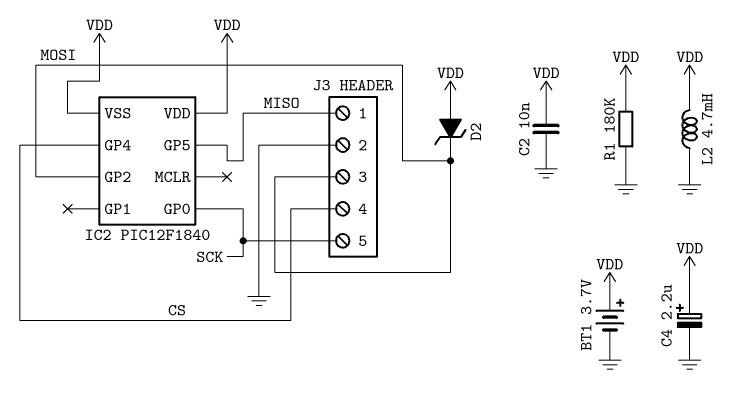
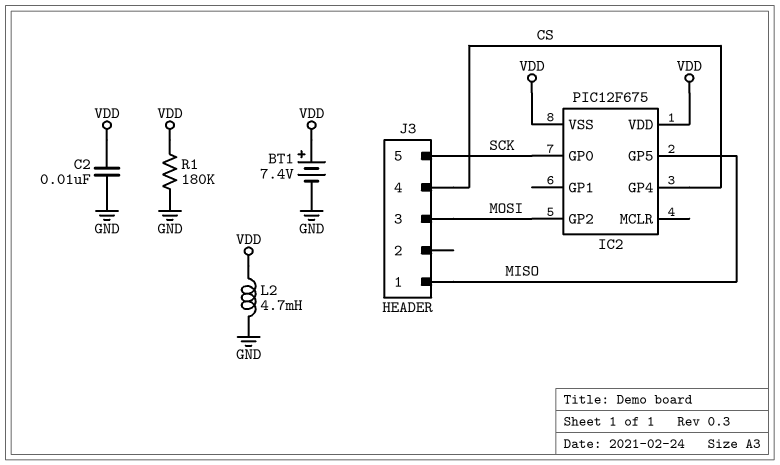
BT1: 3.7V (plus VDD, minus GND) -> 7.4V (plus VDD, minus GND)
C4: 2.2uF (plus VDD, minus GND) -> none
D2: zener (A VDD, K MOSI) -> none
IC2: PIC12F1840 -> PIC12F675
J3 pin 2: GND -> none

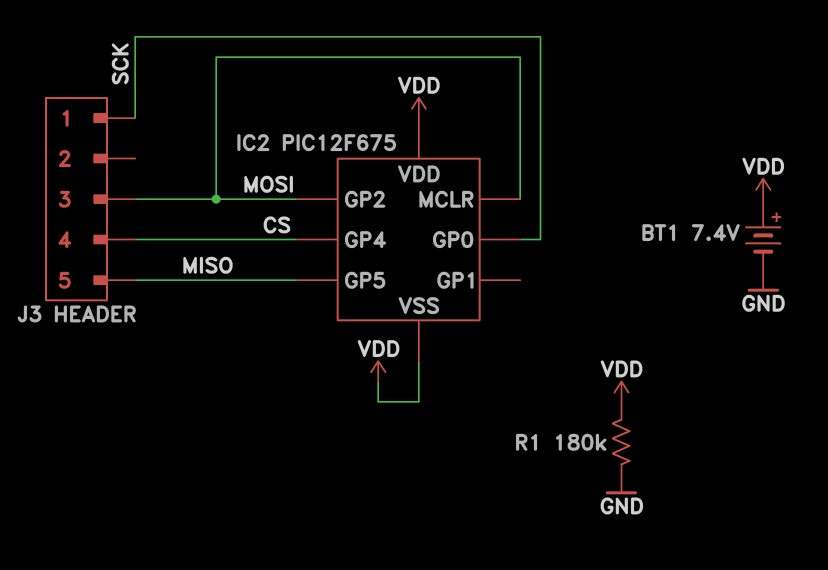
C2: 10nF (GND, VDD) -> none
IC2 pin MCLR: none -> MOSI
J3 pin 1: MISO -> SCK
J3 pin 5: SCK -> MISO
L2: 4.7mH (GND, VDD) -> none

